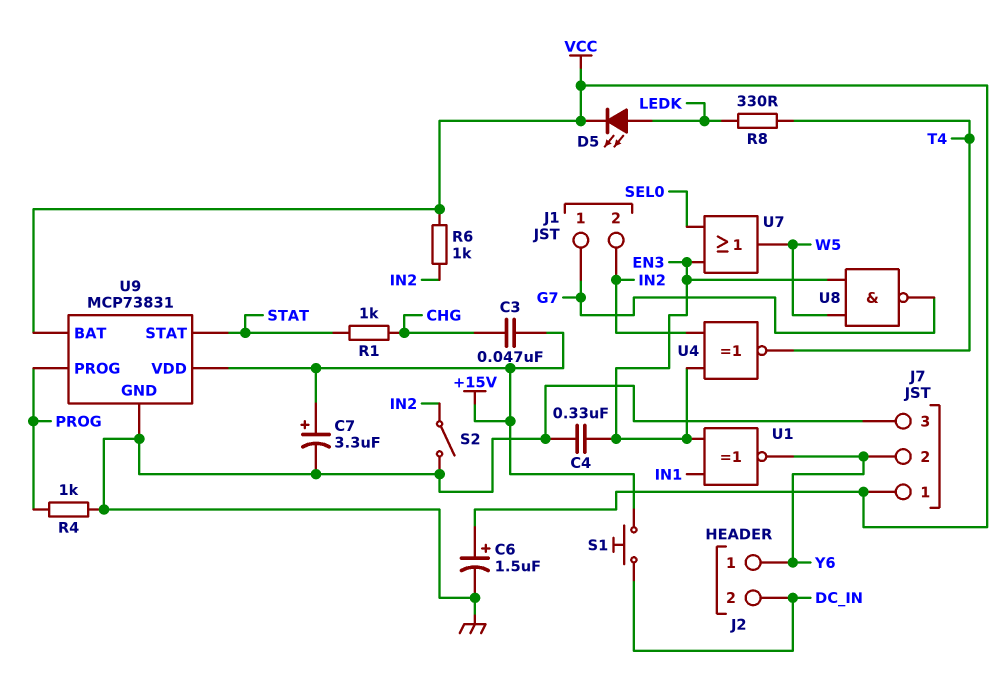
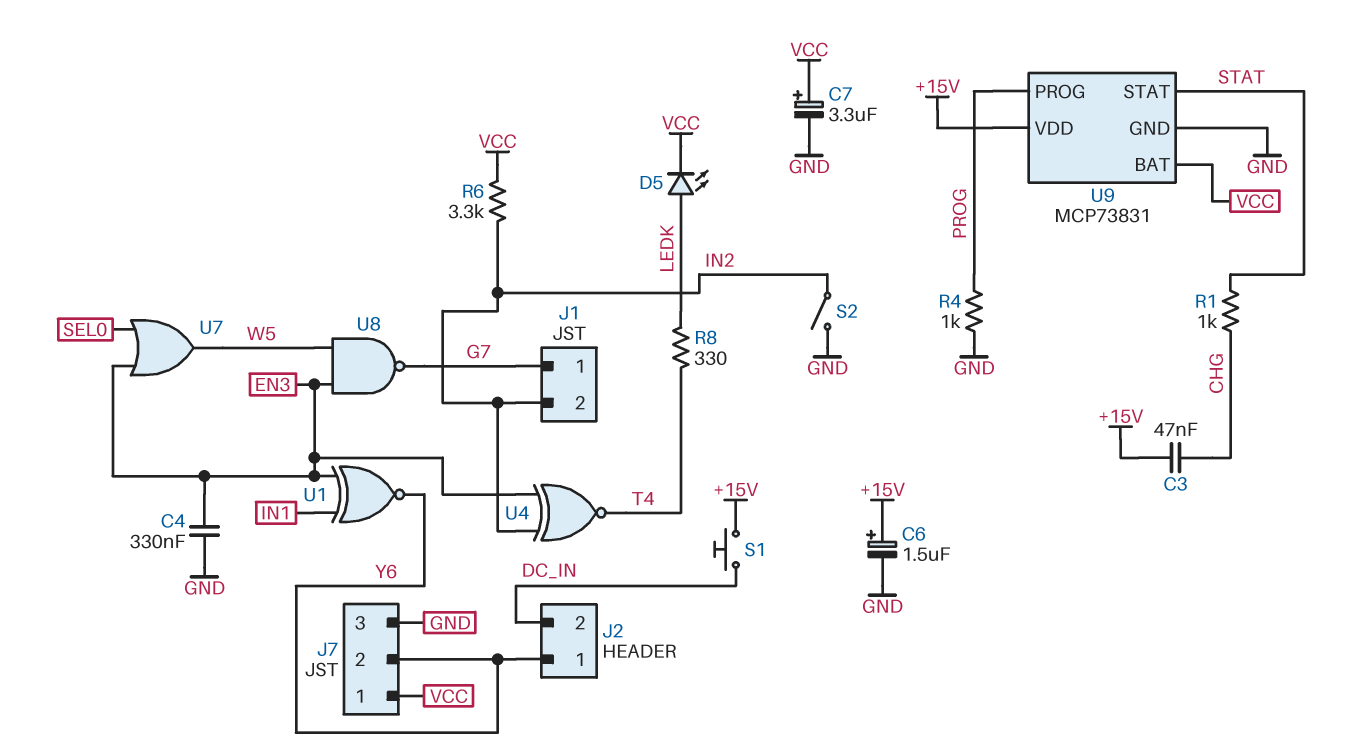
C6: 1.5uF (plus VCC, minus GND) -> 1.5uF (plus +15V, minus GND)
C7: 3.3uF (plus +15V, minus GND) -> 3.3uF (plus VCC, minus GND)
R6: 1k (IN2, VCC) -> 3.3k (IN2, VCC)

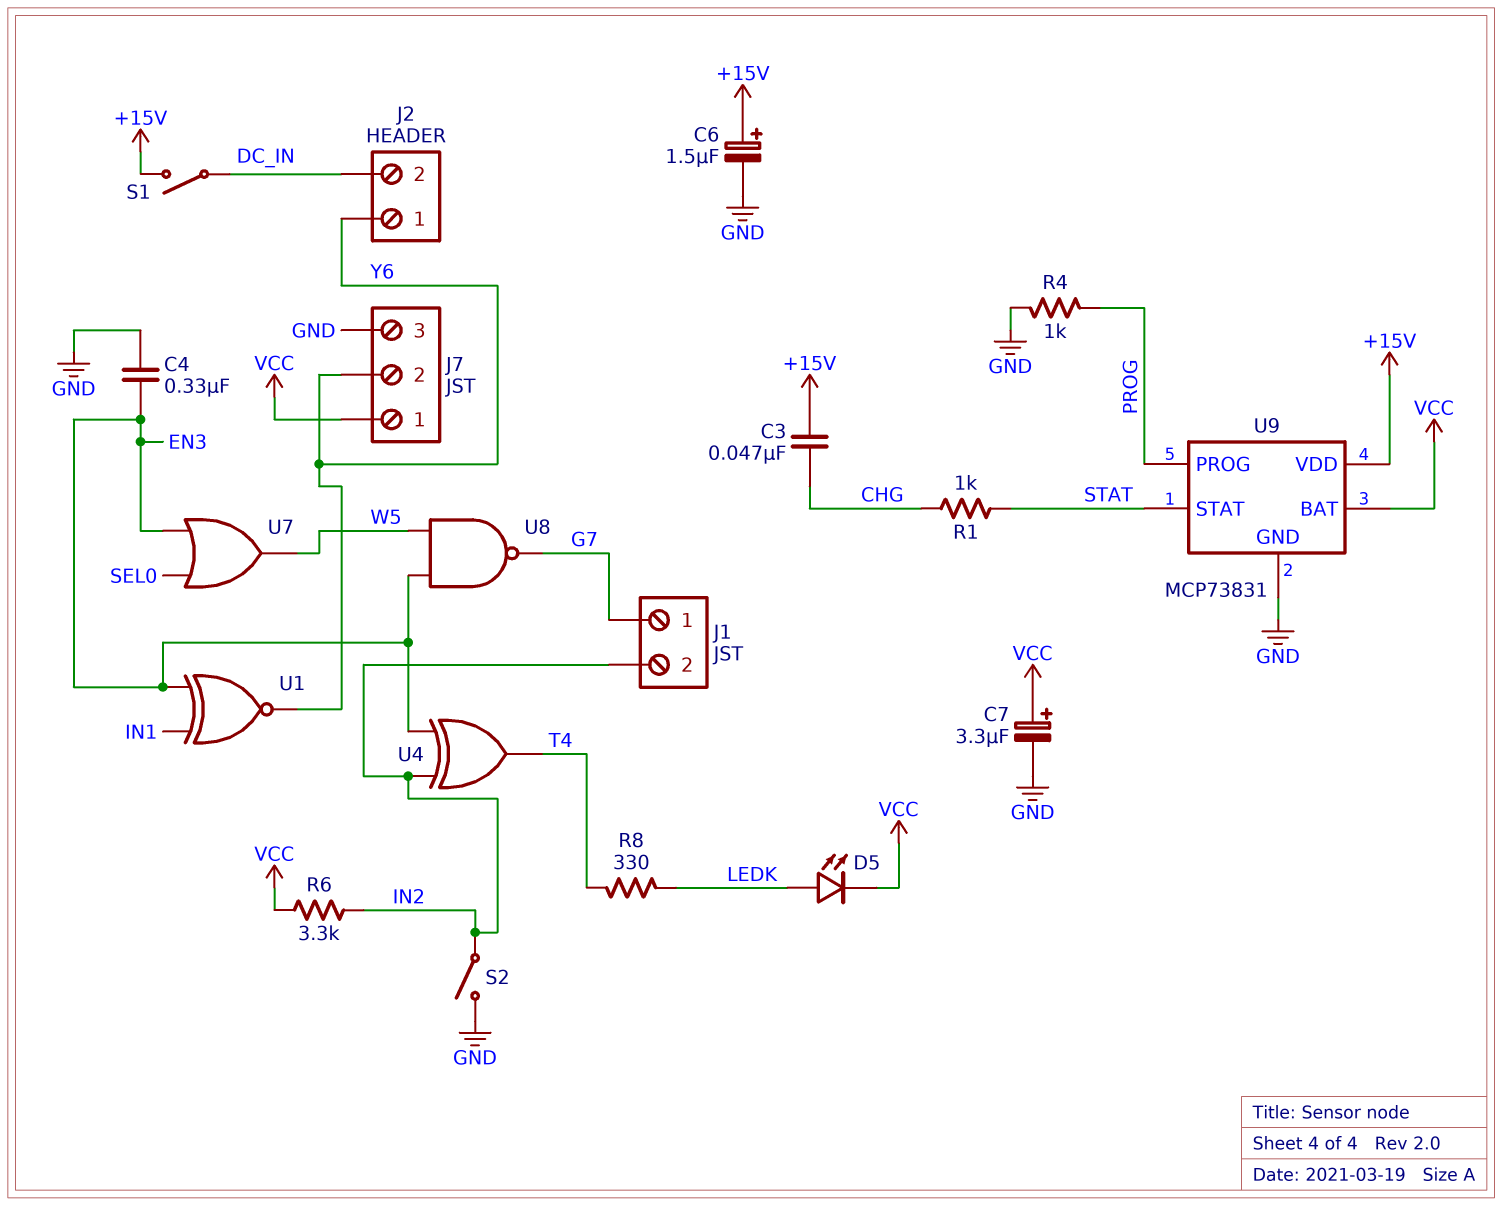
S1: button (+15V, DC_IN) -> switch (+15V, DC_IN)
U4: XNOR (in EN3, in IN2, out T4) -> XOR (in EN3, in IN2, out T4)

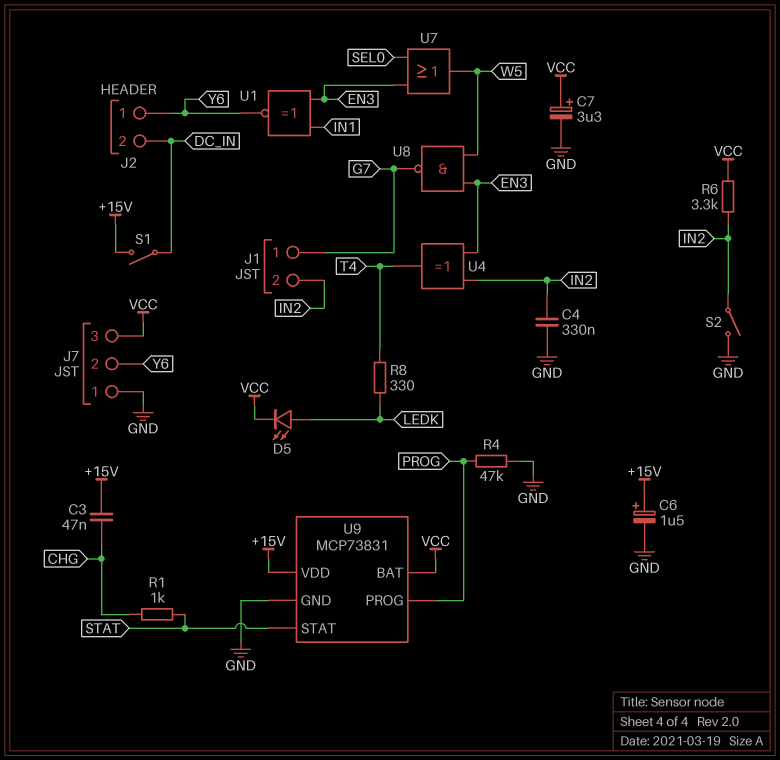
C4: 330nF (EN3, GND) -> 330nF (GND, IN2)
J7 pin 1: VCC -> GND
J7 pin 3: GND -> VCC
R4: 1k (GND, PROG) -> 47k (GND, PROG)

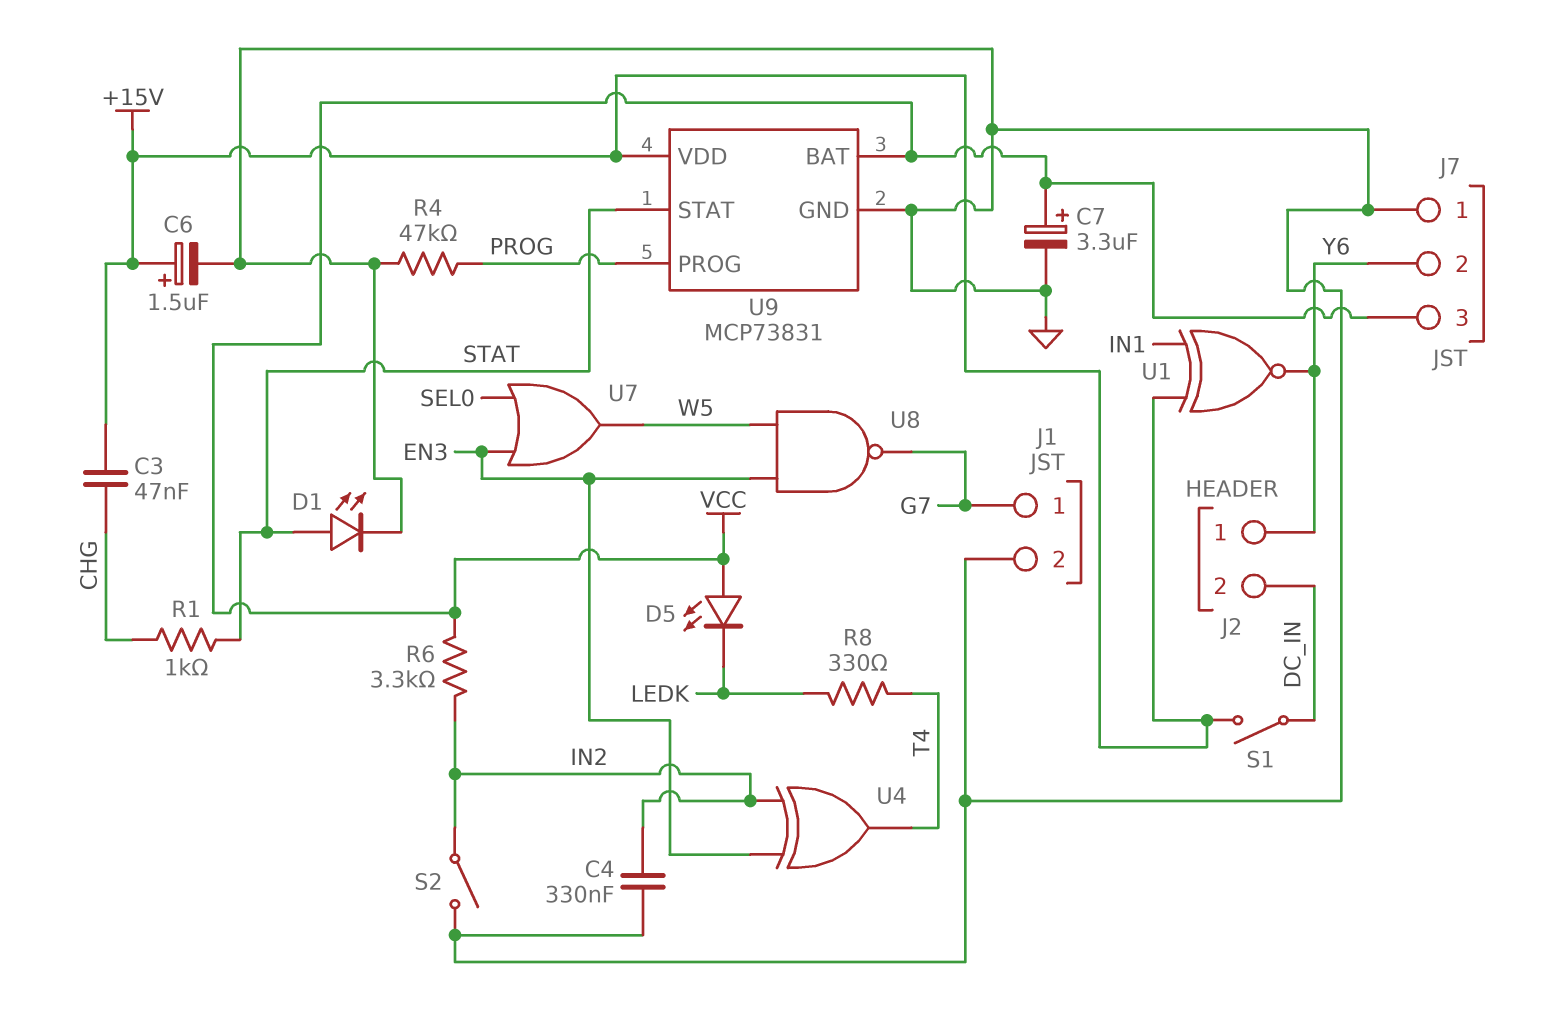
D1: none -> LED (A STAT, K GND)
D5: LED (A LEDK, K VCC) -> LED (A VCC, K LEDK)
J1 pin 2: IN2 -> GND
U1: XNOR (in EN3, in IN1, out Y6) -> XNOR (in +15V, in IN1, out Y6)

